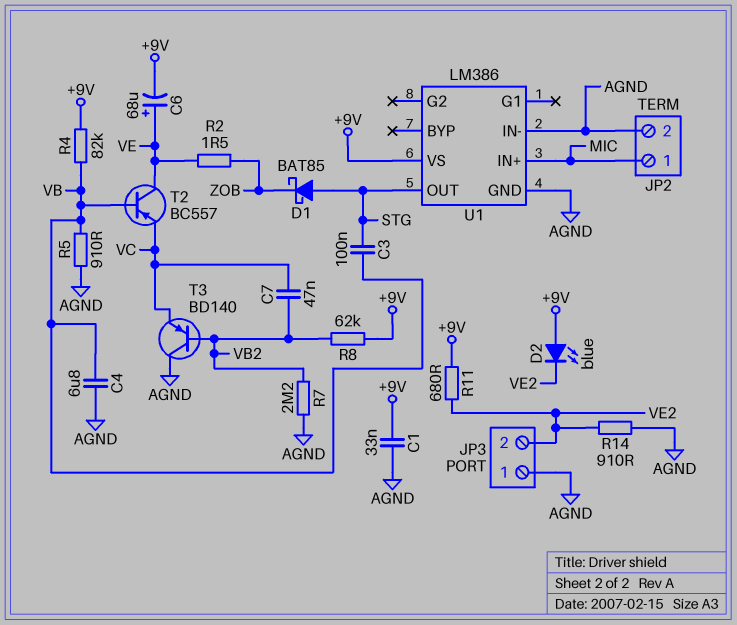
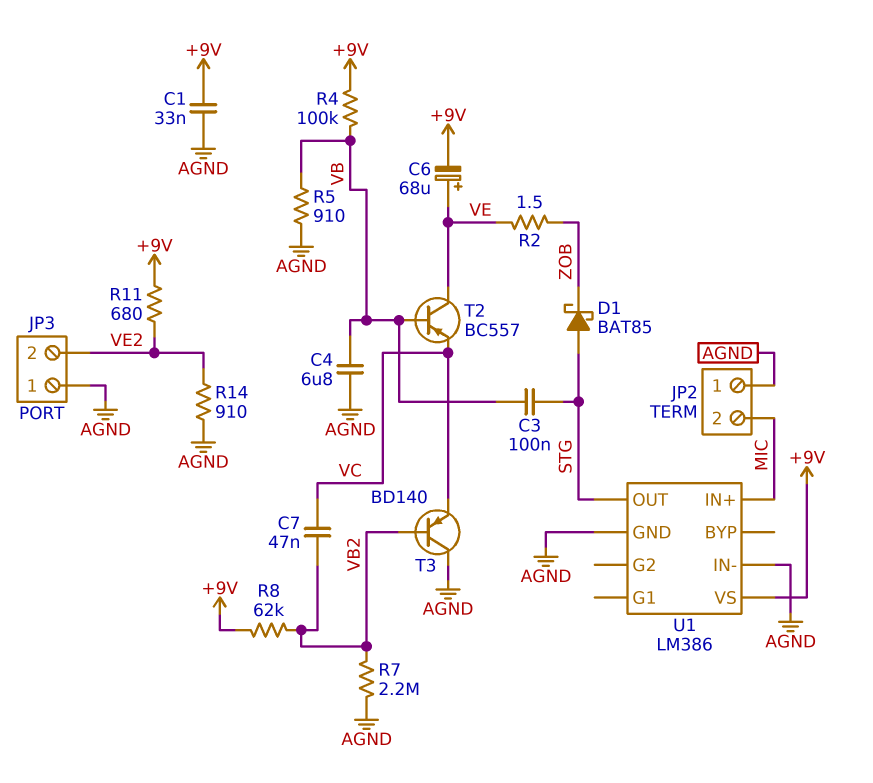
D2: LED blue (A +9V, K VE2) -> none
JP2 pin 1: MIC -> AGND
JP2 pin 2: AGND -> MIC
R4: 82k (+9V, VB) -> 100k (+9V, VB)

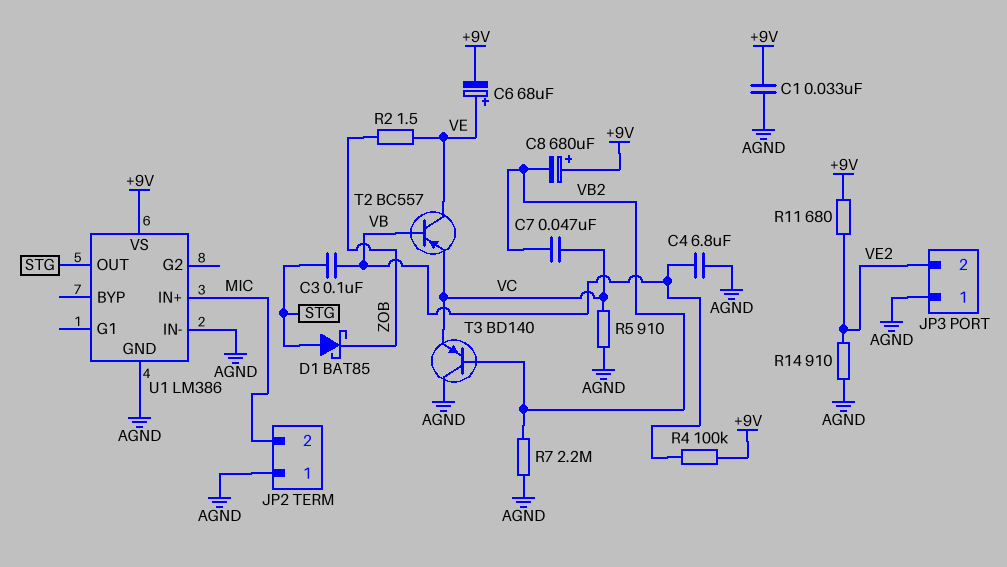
C8: none -> 680uF (plus +9V, minus VB2)
R5: 910 (AGND, VB) -> 910 (AGND, VC)
R8: 62k (+9V, VB2) -> none

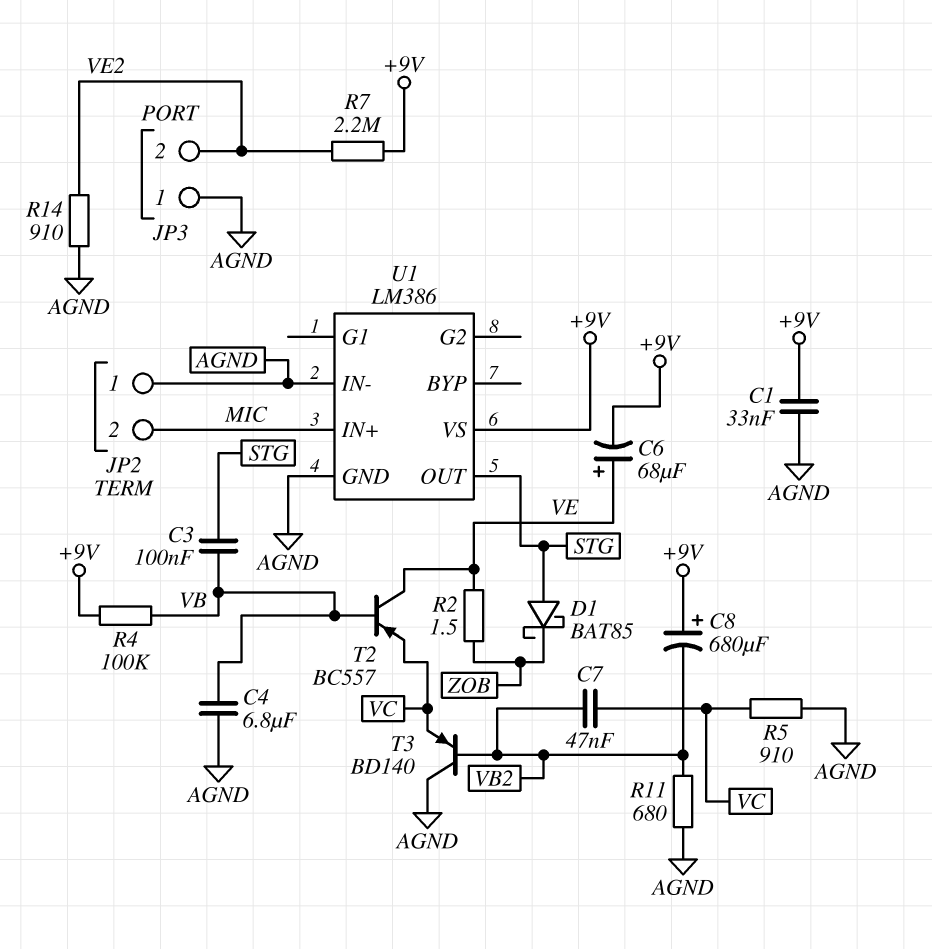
R7: 2.2M (AGND, VB2) -> 2.2M (+9V, VE2)
R11: 680 (+9V, VE2) -> 680 (AGND, VB2)

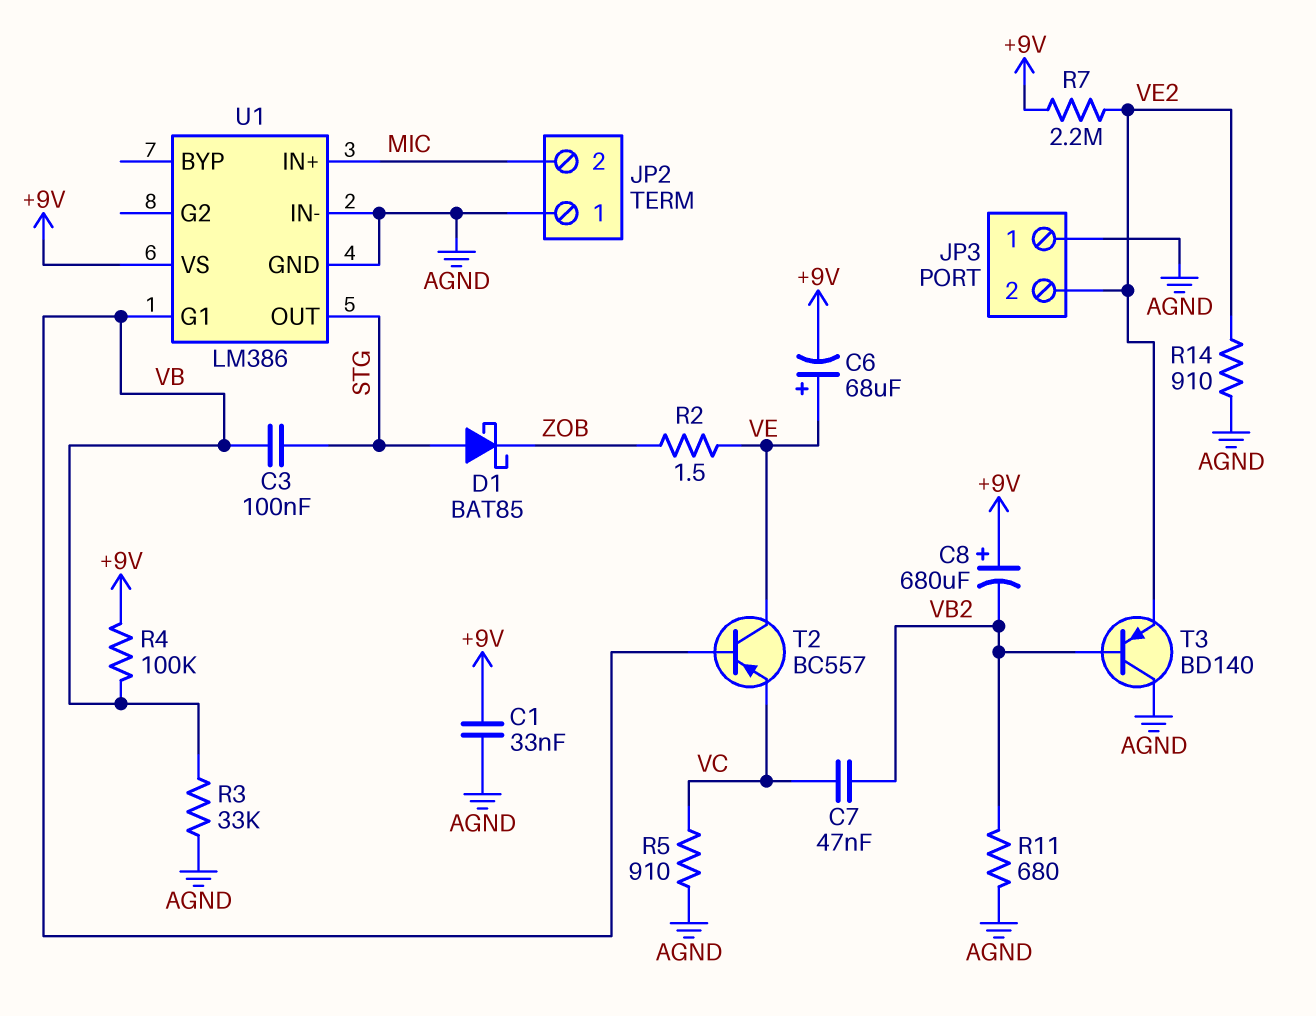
C4: 6.8uF (AGND, VB) -> none
R3: none -> 33k (AGND, VB)
T3: PNP BD140 (B VB2, C AGND, E VC) -> PNP BD140 (B VB2, C AGND, E VE2)
U1 pin G1: none -> VB

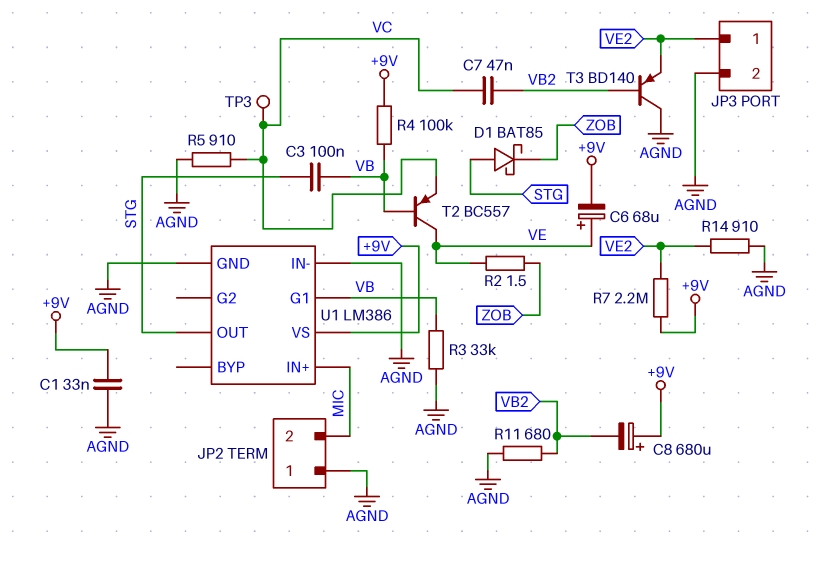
JP3 pin 1: AGND -> VE2
JP3 pin 2: VE2 -> AGND
TP3: none -> test point (VC)

